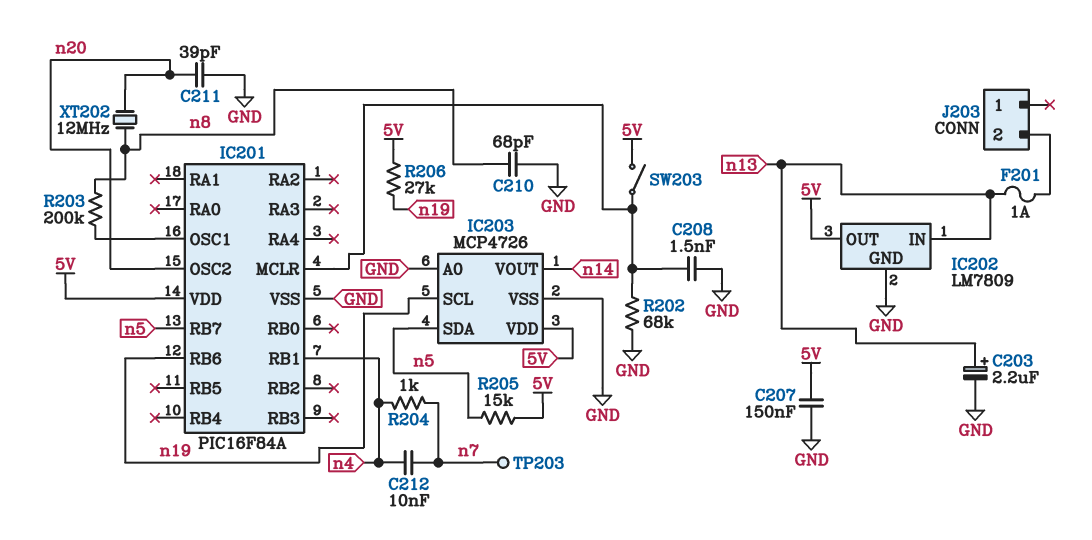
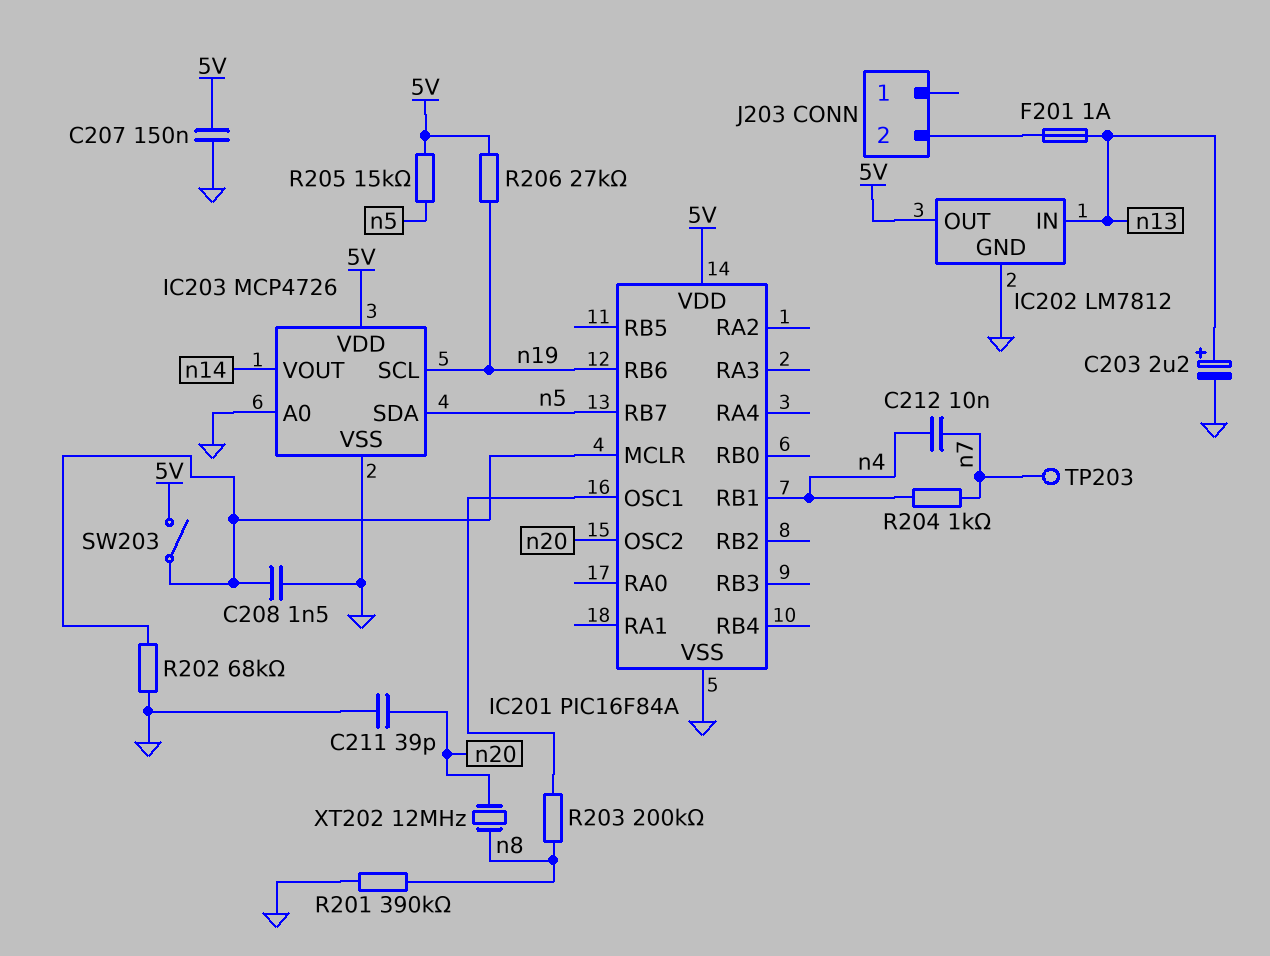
C210: 68pF (GND, n8) -> none
IC202: LM7809 -> LM7812
R201: none -> 390k (GND, n8)

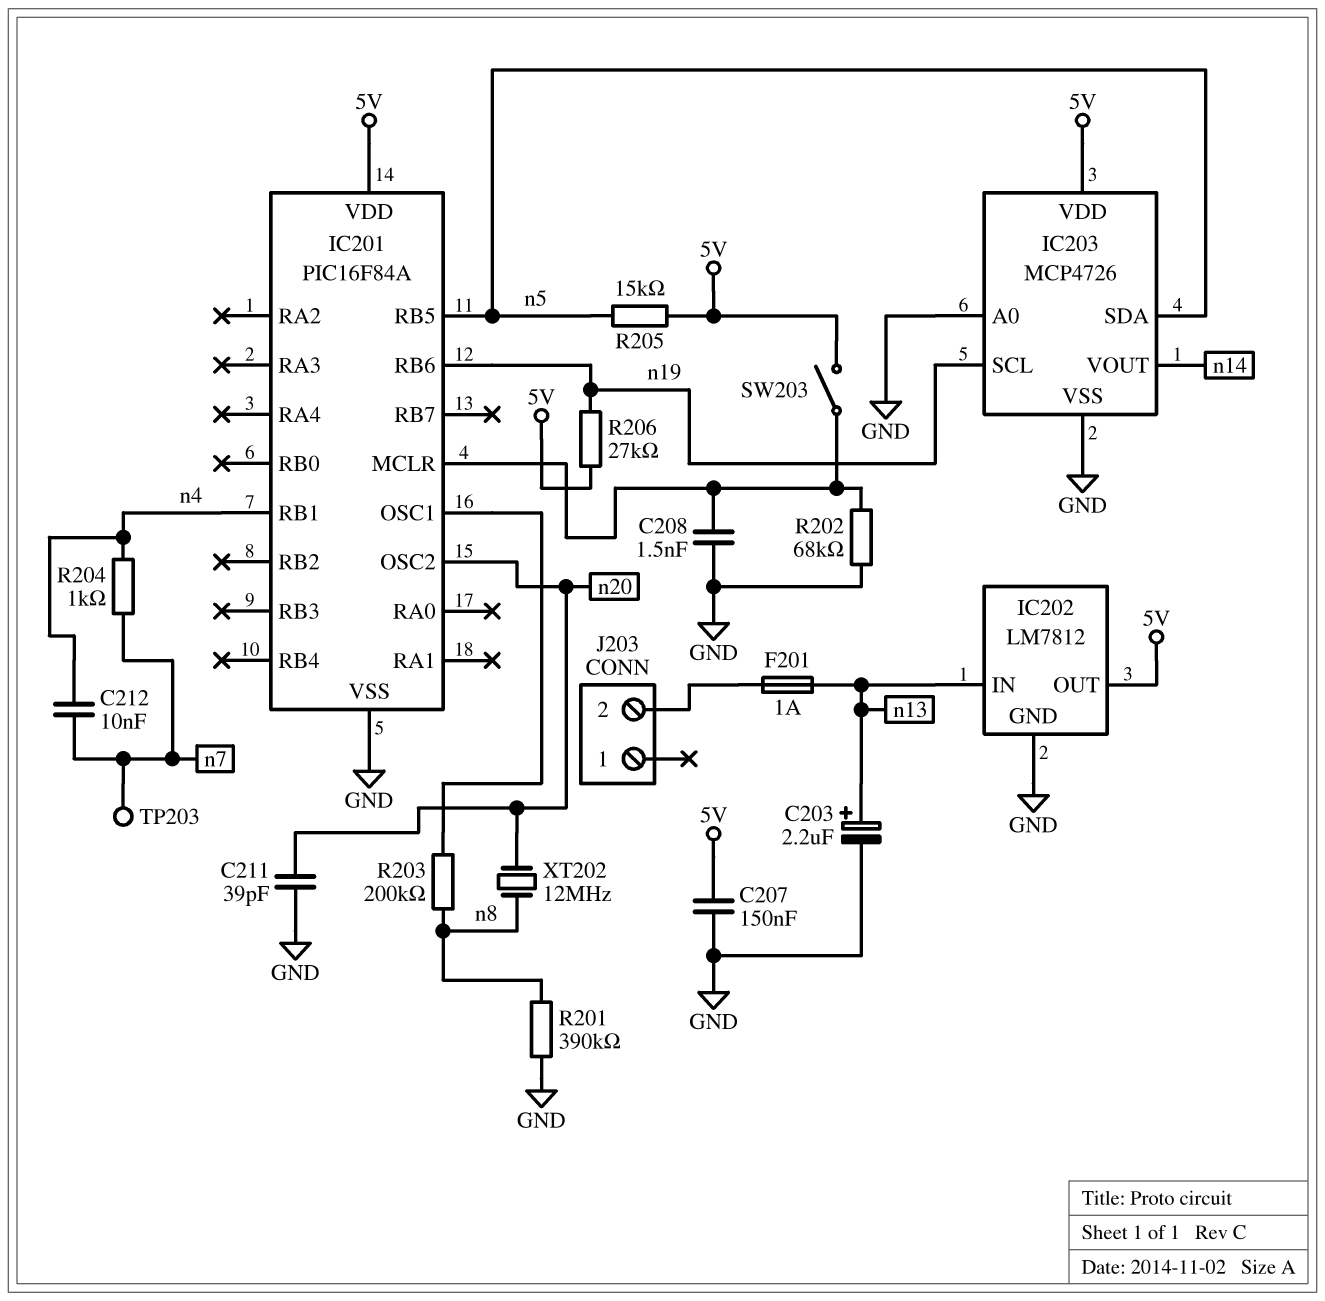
IC201 pin RB5: none -> n5
IC201 pin RB7: n5 -> none

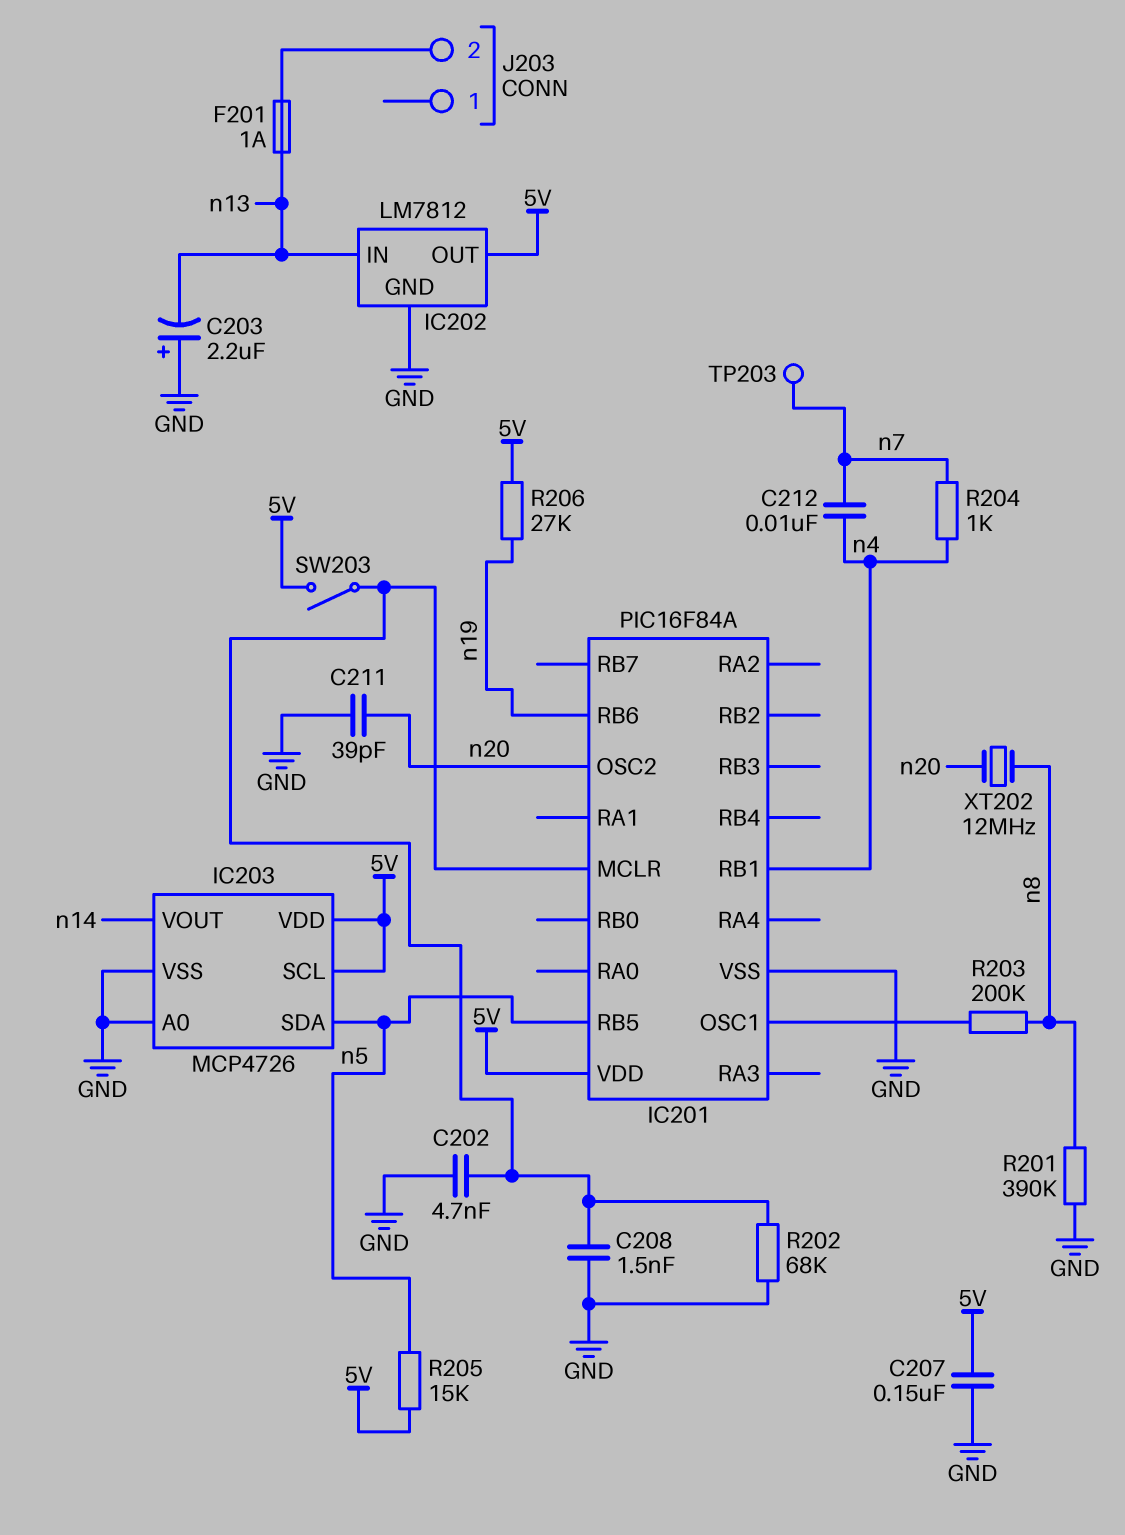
C202: none -> 4.7nF (GND, IC201/MCLR)
C203: 2.2uF (plus n13, minus GND) -> 2.2uF (plus GND, minus n13)
IC203 pin SCL: n19 -> 5V

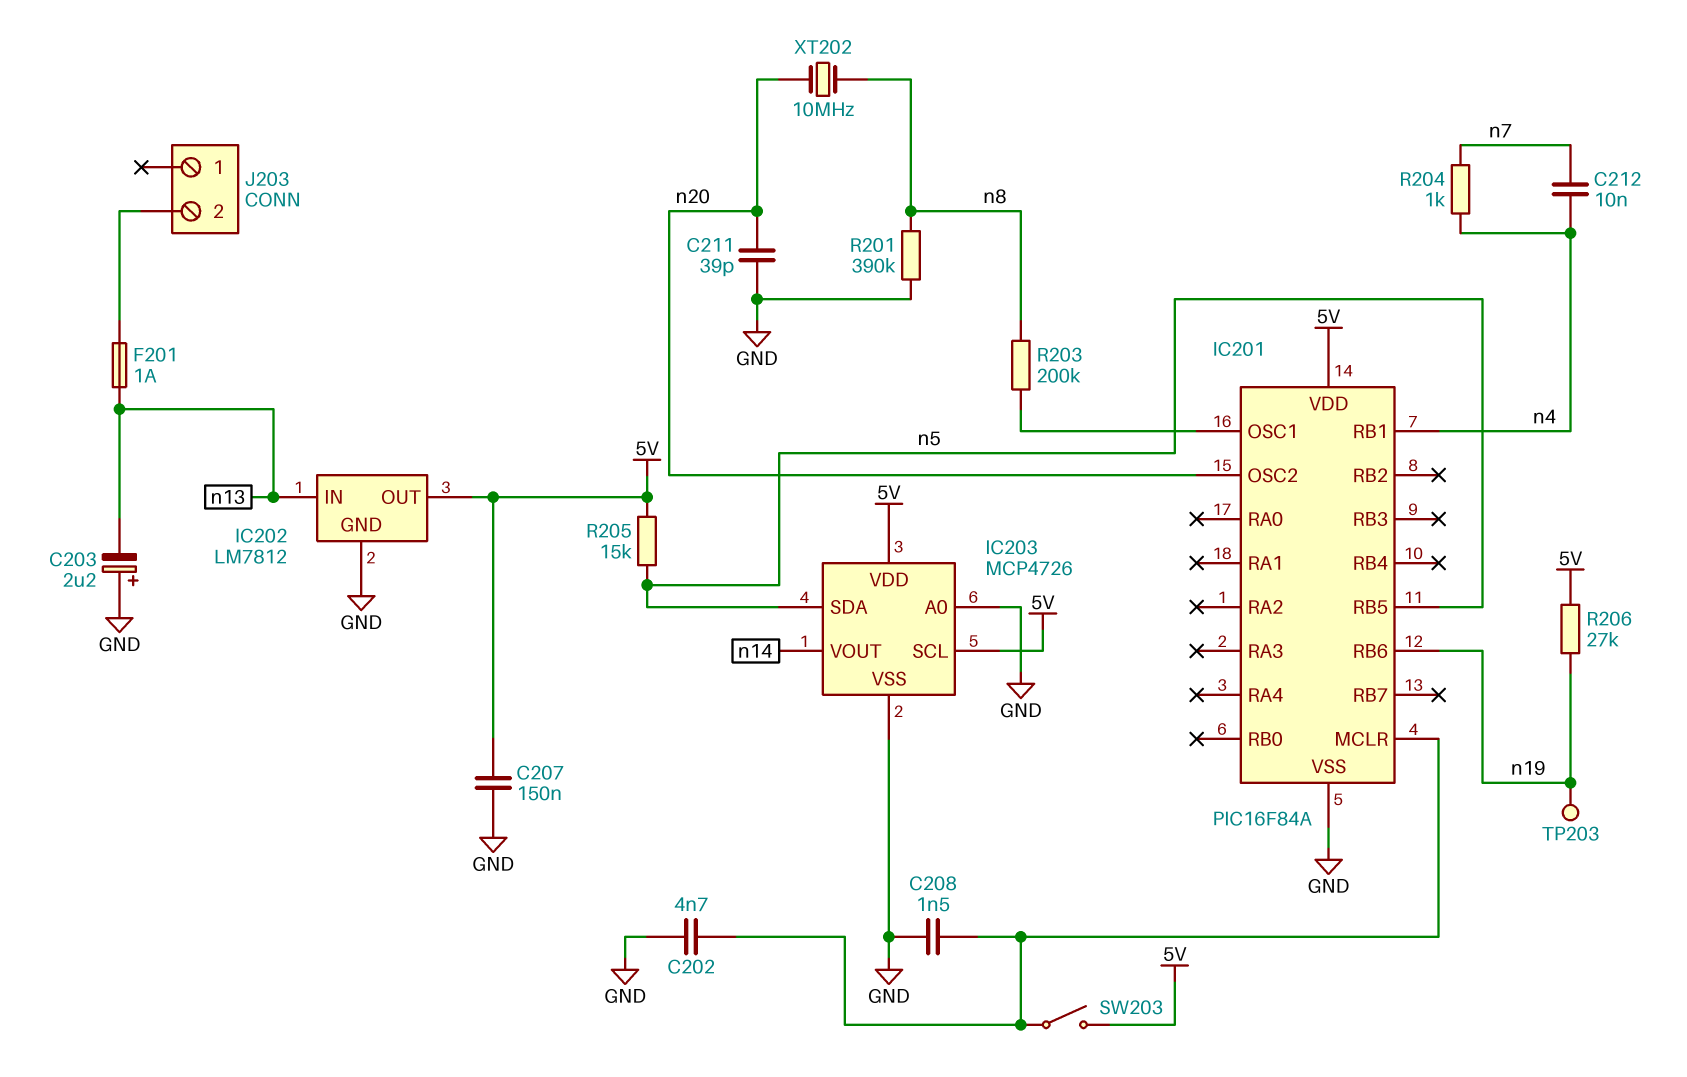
R202: 68k (GND, IC201/MCLR) -> none
TP203: test point (n7) -> test point (n19)
XT202: 12MHz (n8, n20) -> 10MHz (n8, n20)

